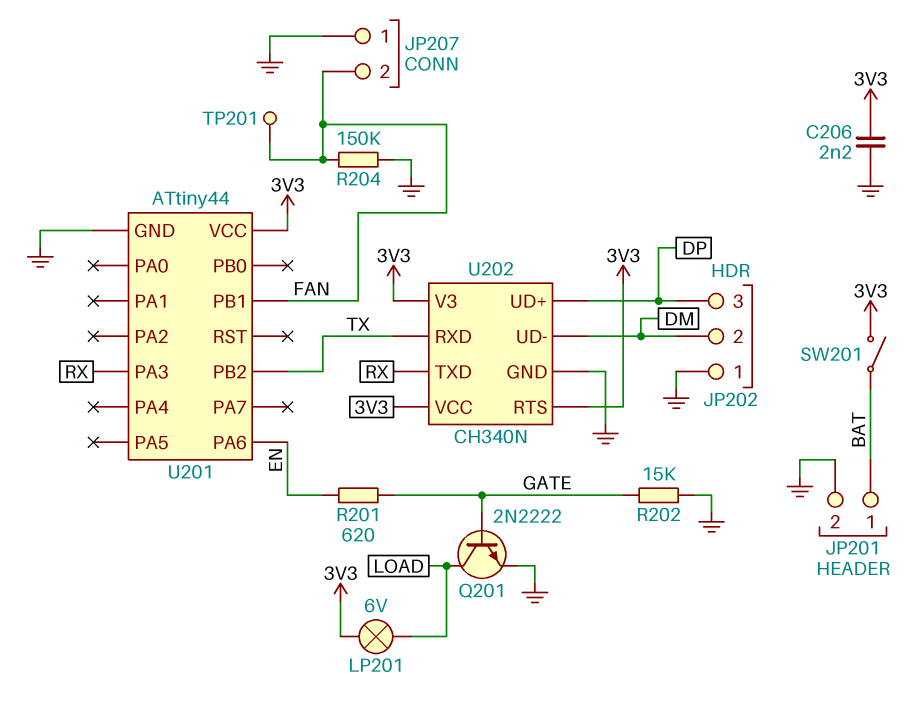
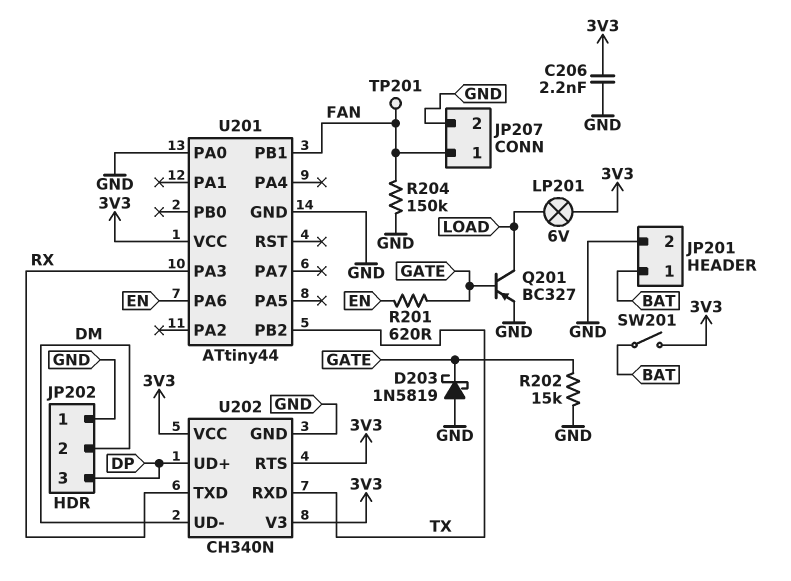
D203: none -> schottky 1N5819 (A GND, K GATE)
JP207 pin 1: GND -> FAN
JP207 pin 2: FAN -> GND
Q201: NPN 2N2222 (B GATE, C LOAD, E GND) -> PNP BC327 (B GATE, C LOAD, E GND)
U201 pin PA0: none -> GND

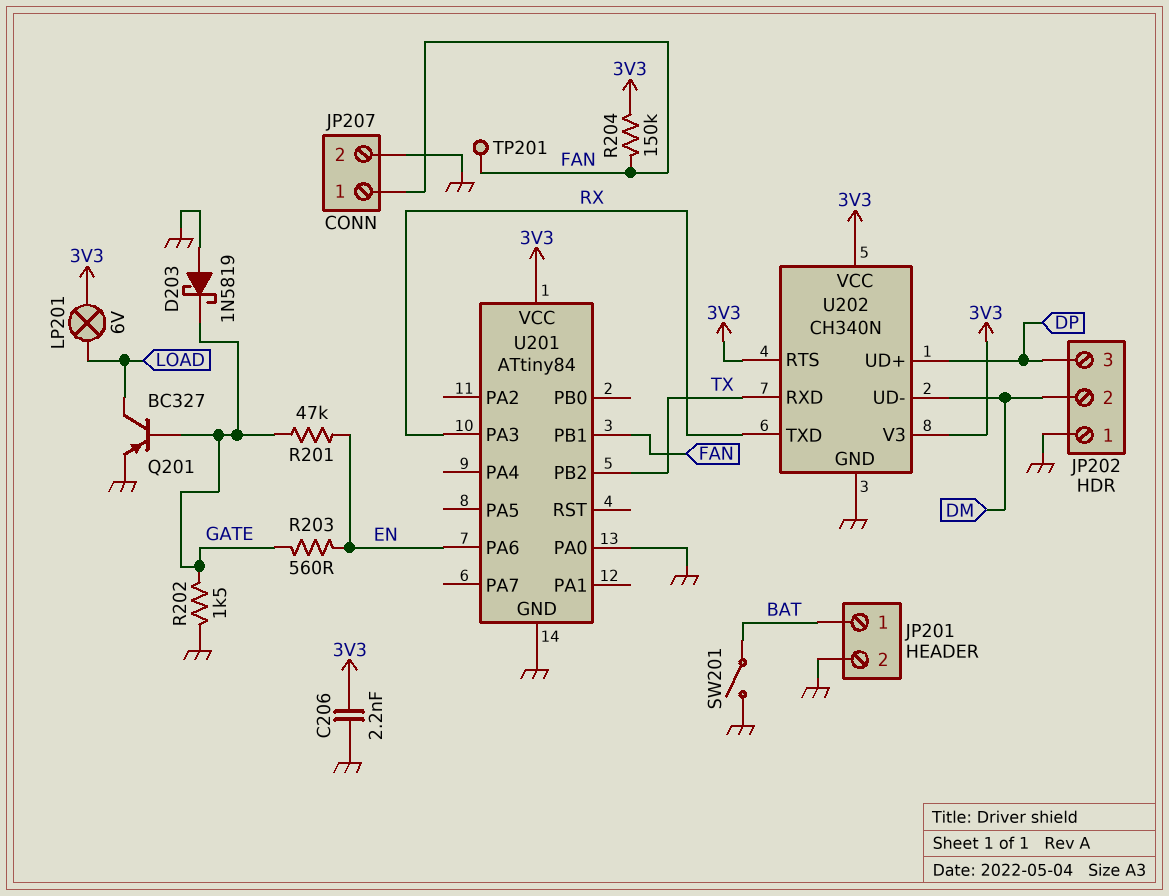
R201: 620 (EN, GATE) -> 47k (EN, GATE)
R202: 15k (GATE, GND) -> 1.5k (GATE, GND)
R203: none -> 560 (EN, GATE)
R204: 150k (FAN, GND) -> 150k (3V3, FAN)
SW201: switch (3V3, BAT) -> switch (BAT, GND)
U201: ATtiny44 -> ATtiny84

